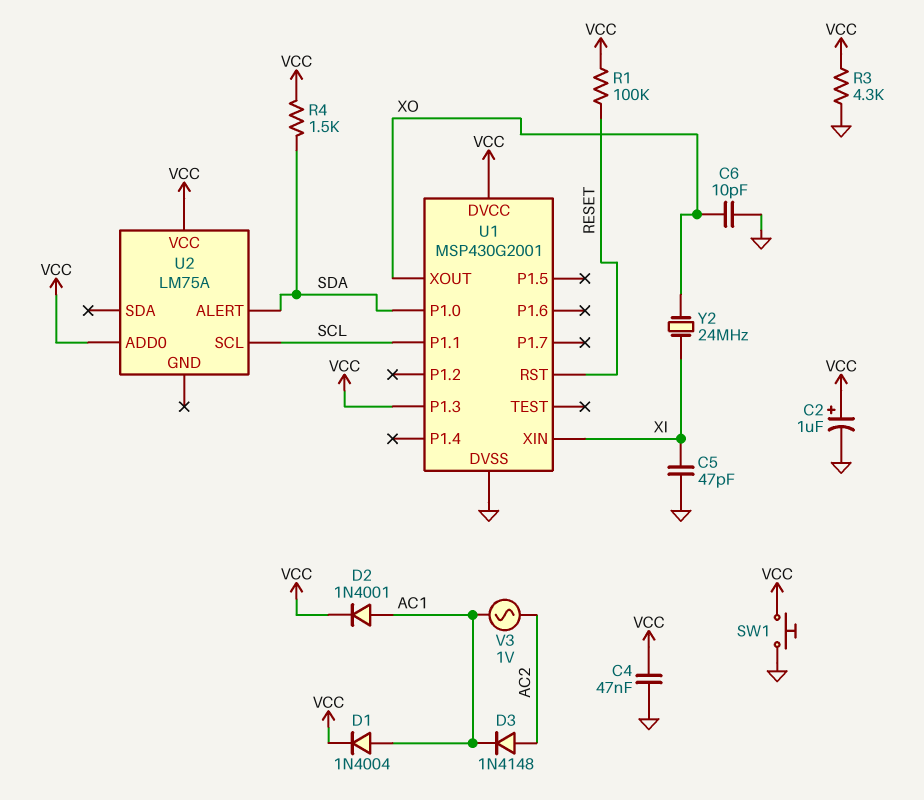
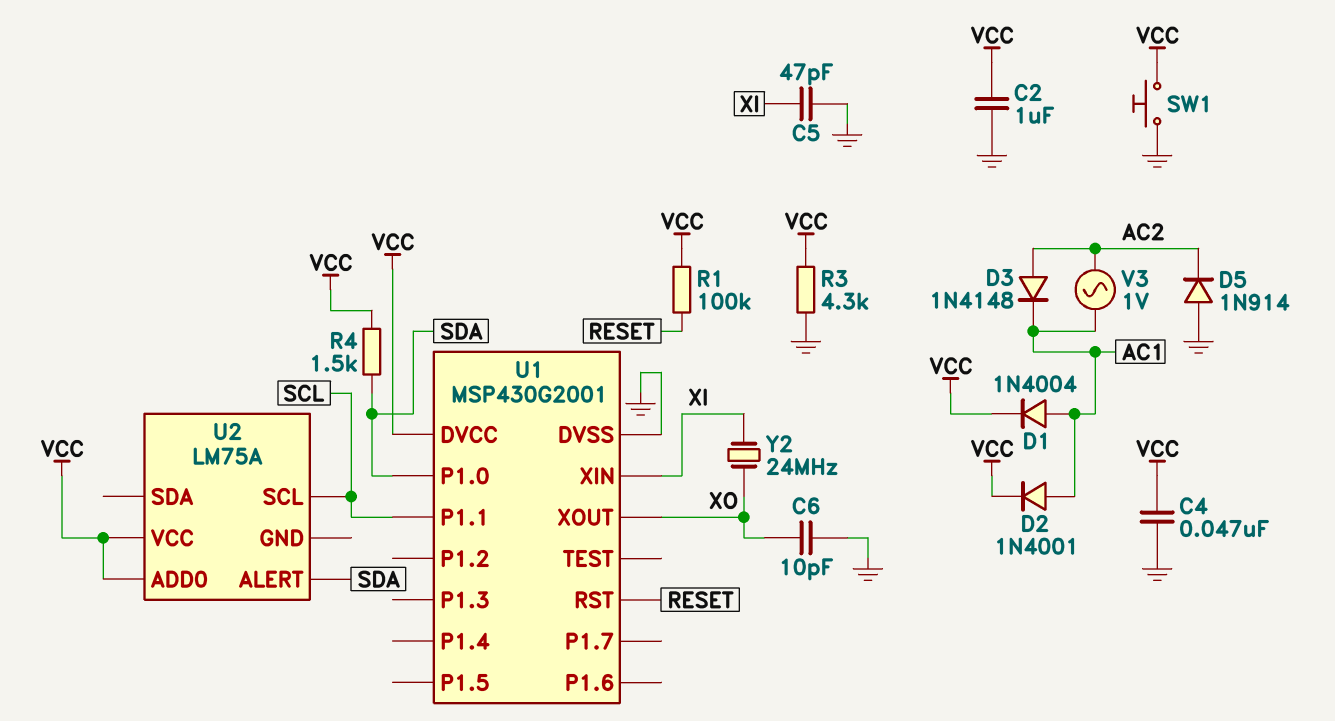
C2: 1uF (plus VCC, minus GND) -> 1uF (GND, VCC)
D5: none -> diode 1N914 (A GND, K AC2)
U1 pin P1.3: VCC -> none

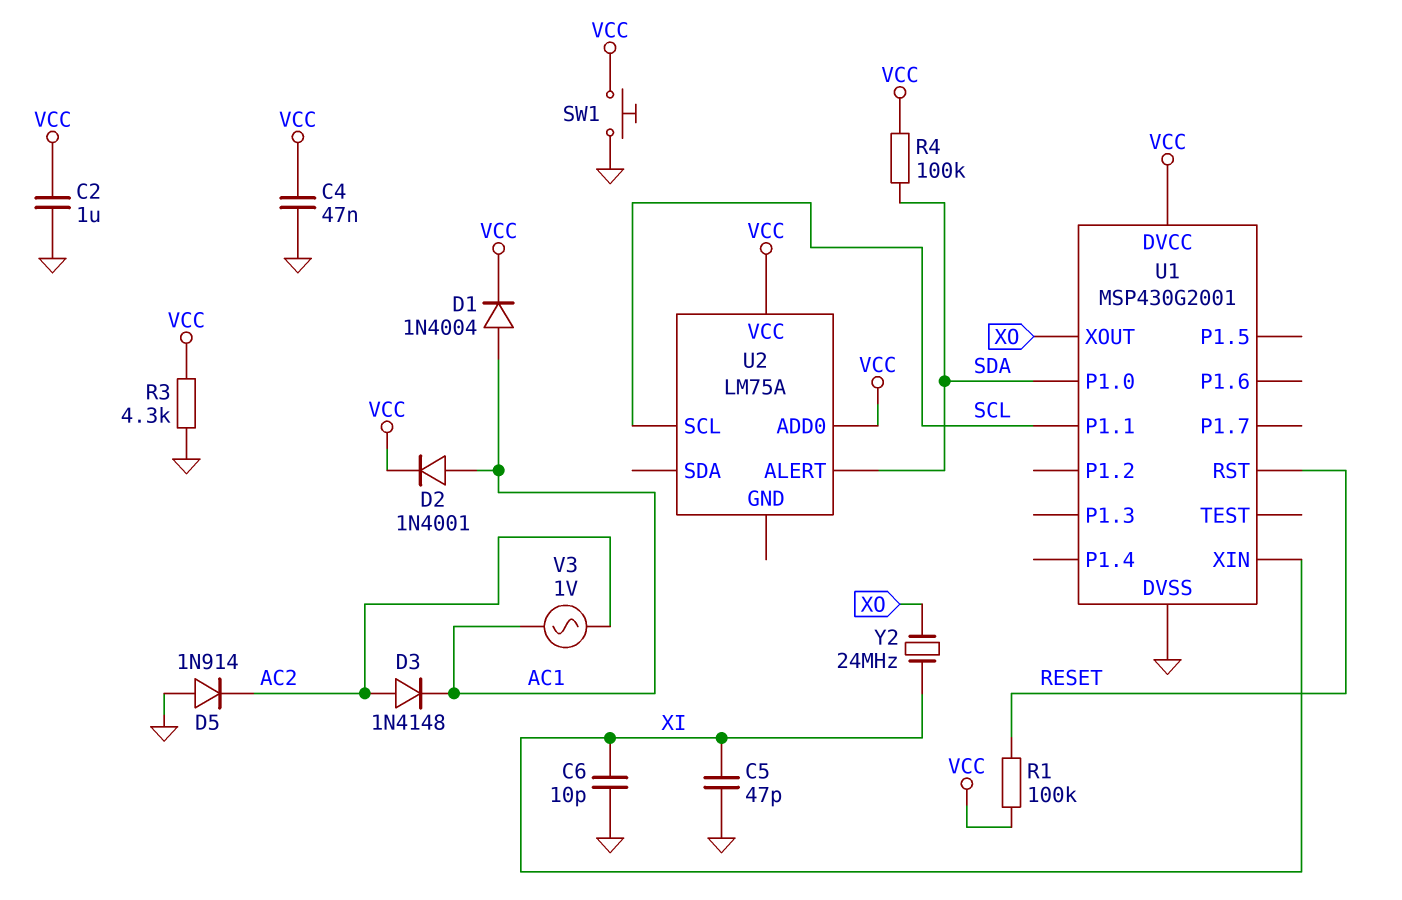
C6: 10pF (GND, XO) -> 10pF (GND, XI)
R4: 1.5k (SDA, VCC) -> 100k (SDA, VCC)

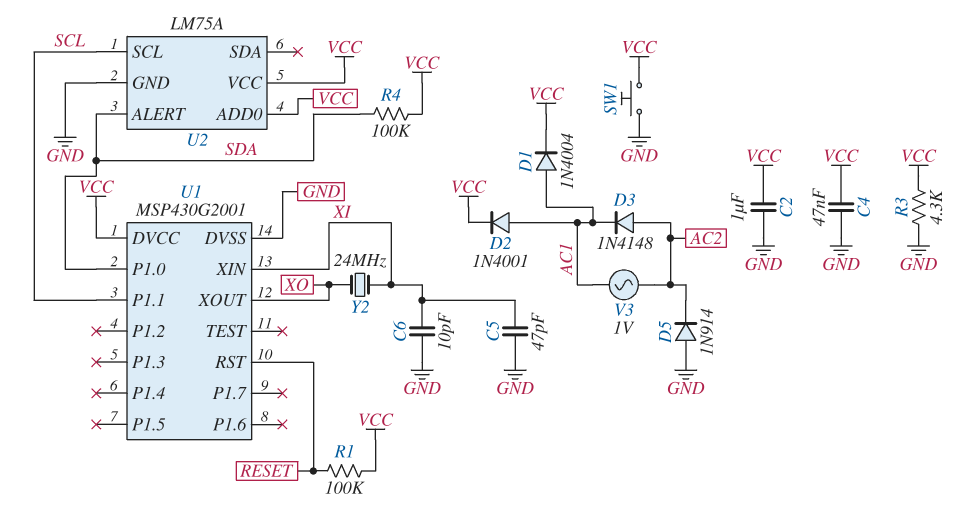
U2 pin GND: none -> GND

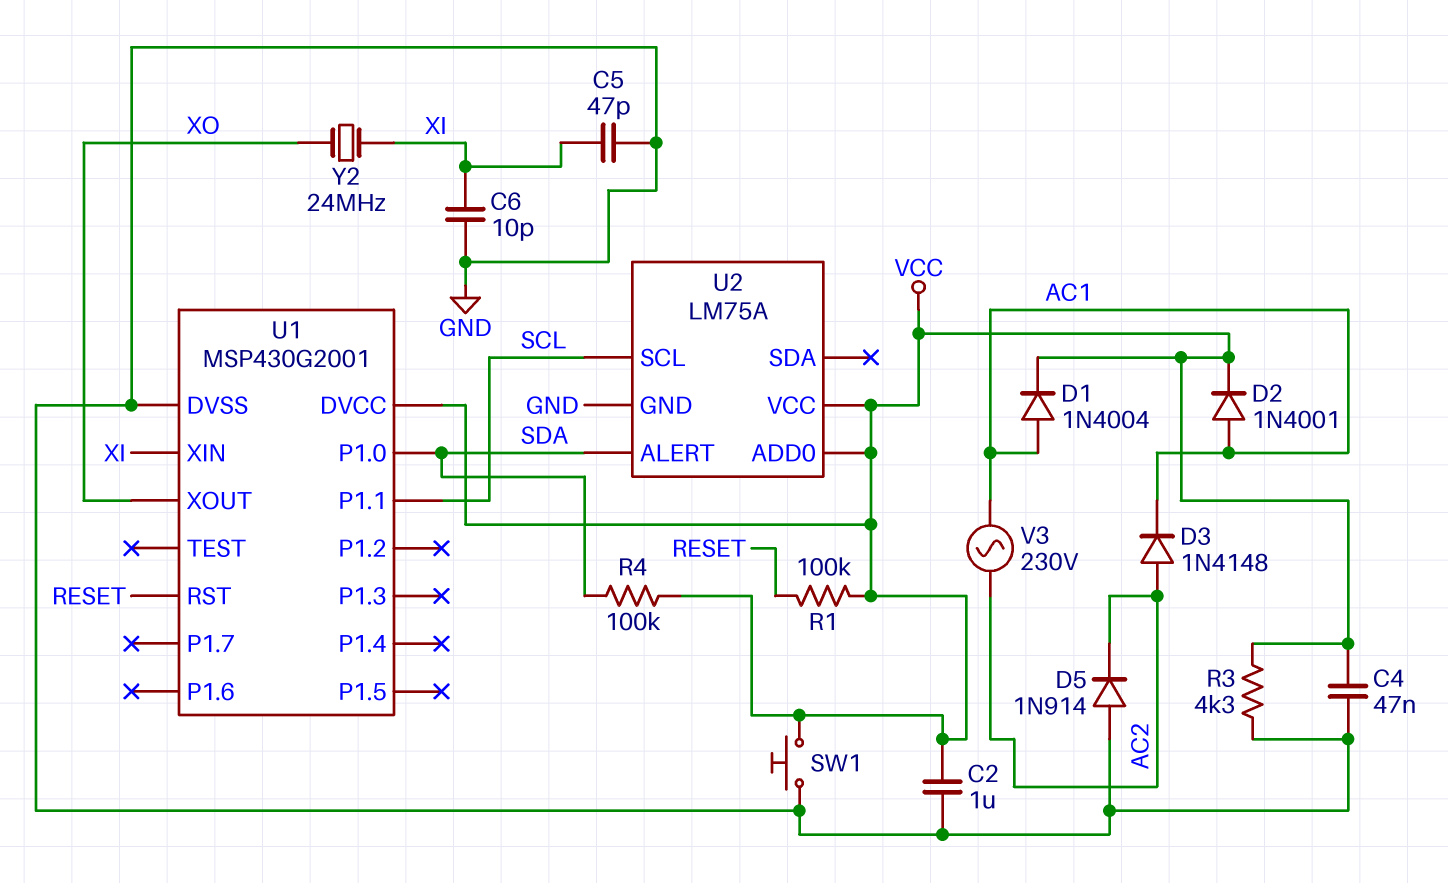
V3: AC 1V (AC1, AC2) -> AC 230V (AC1, AC2)

